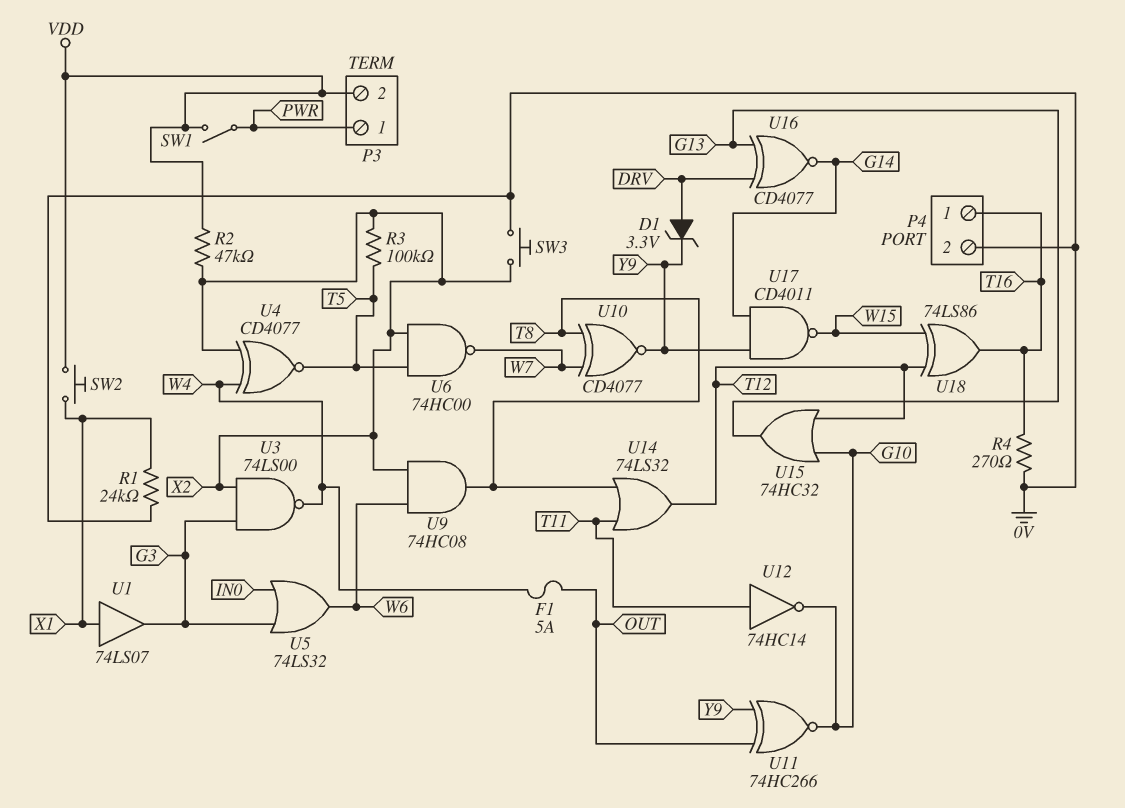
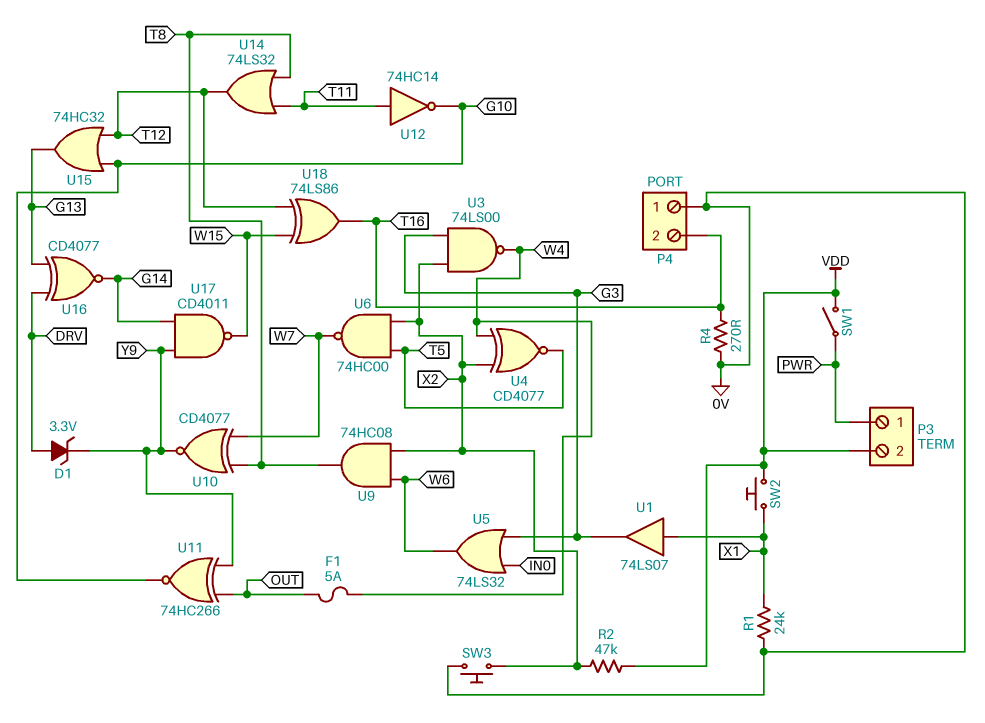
P4 pin 1: T16 -> 0V
P4 pin 2: 0V -> T16
R3: 100k (T5, X2) -> none

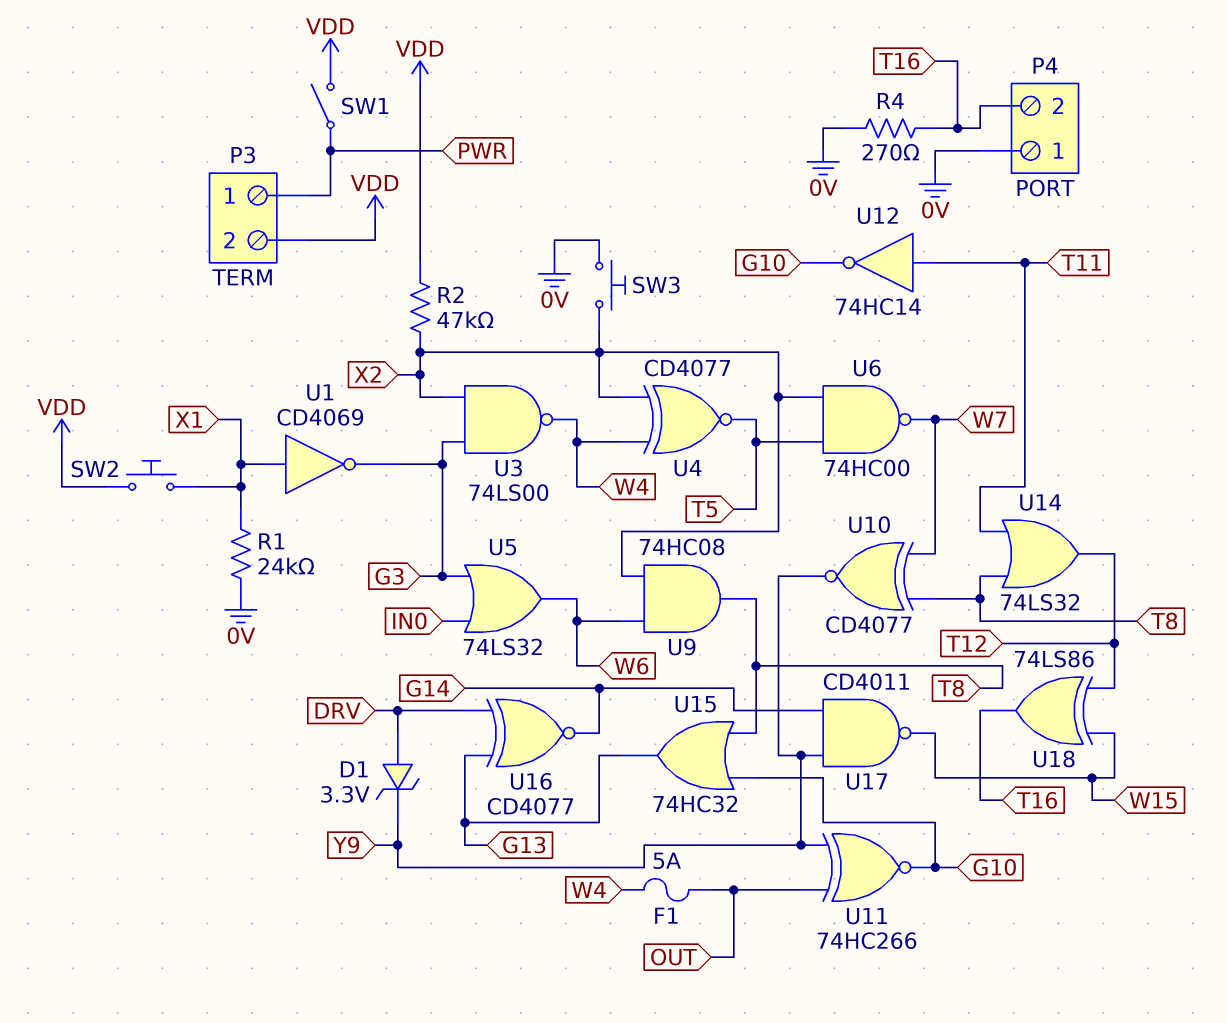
U1: buffer 74LS07 (in X1, out G3) -> NOT CD4069 (in X1, out G3)
U15: OR 74HC32 (in G10, in T12, out G13) -> OR 74HC32 (in G10, in T8, out G13)

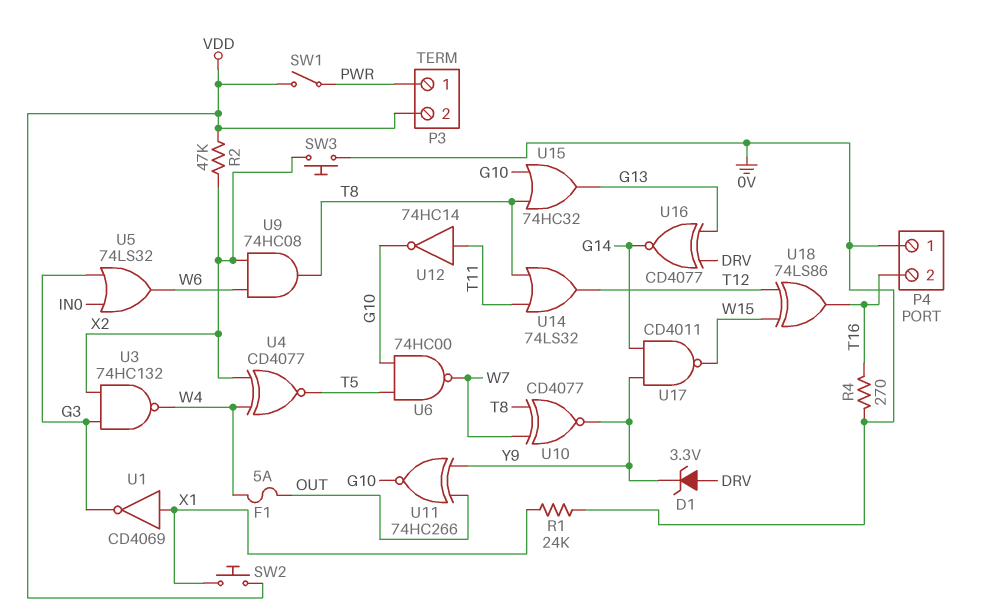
U3: NAND 74LS00 (in G3, in X2, out W4) -> NAND 74HC132 (in G3, in X2, out W4)
U6: NAND 74HC00 (in T5, in X2, out W7) -> NAND 74HC00 (in G10, in T5, out W7)

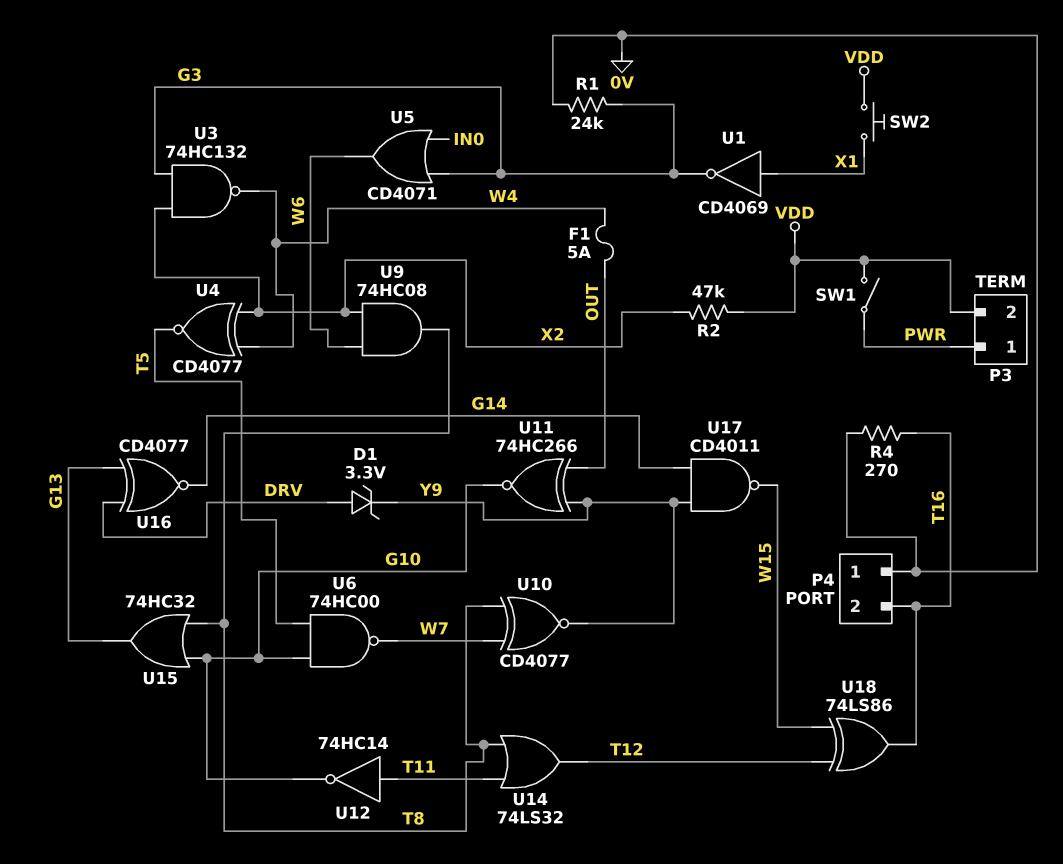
R1: 24k (0V, X1) -> 24k (0V, G3)
SW3: button (0V, X2) -> none
U5: OR 74LS32 (in G3, in IN0, out W6) -> OR CD4071 (in G3, in IN0, out W6)

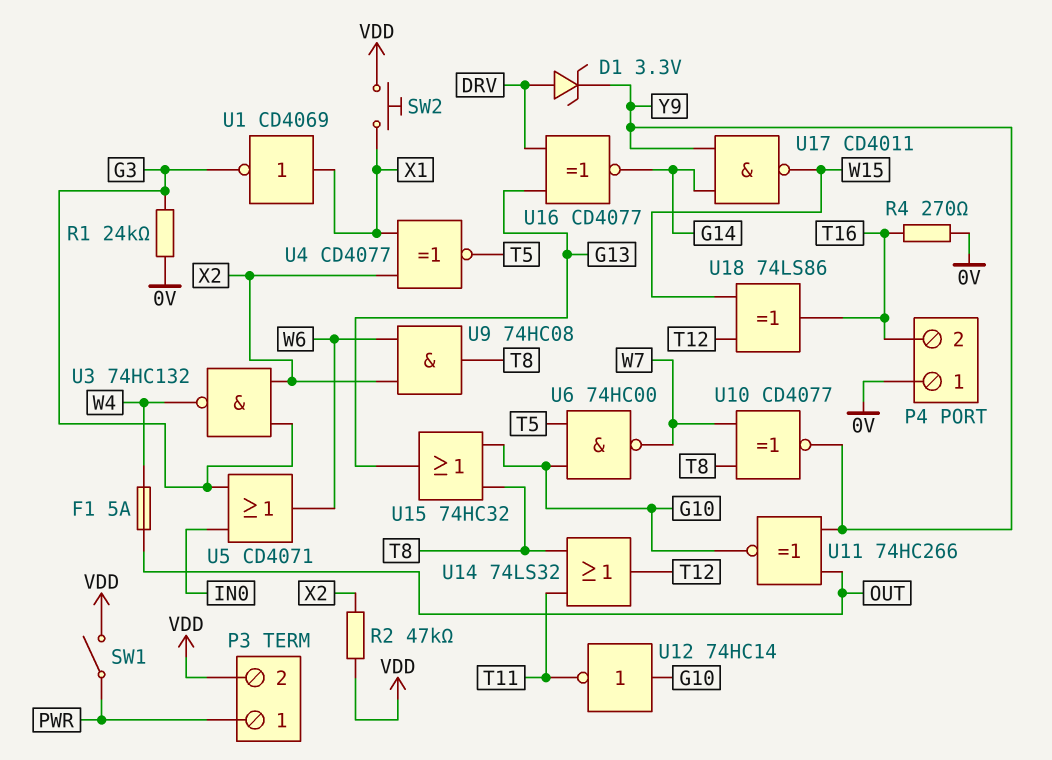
U4: XNOR CD4077 (in W4, in X2, out T5) -> XNOR CD4077 (in X1, in X2, out T5)
U12: NOT 74HC14 (in T11, out G10) -> NOT 74HC14 (in G10, out T11)

